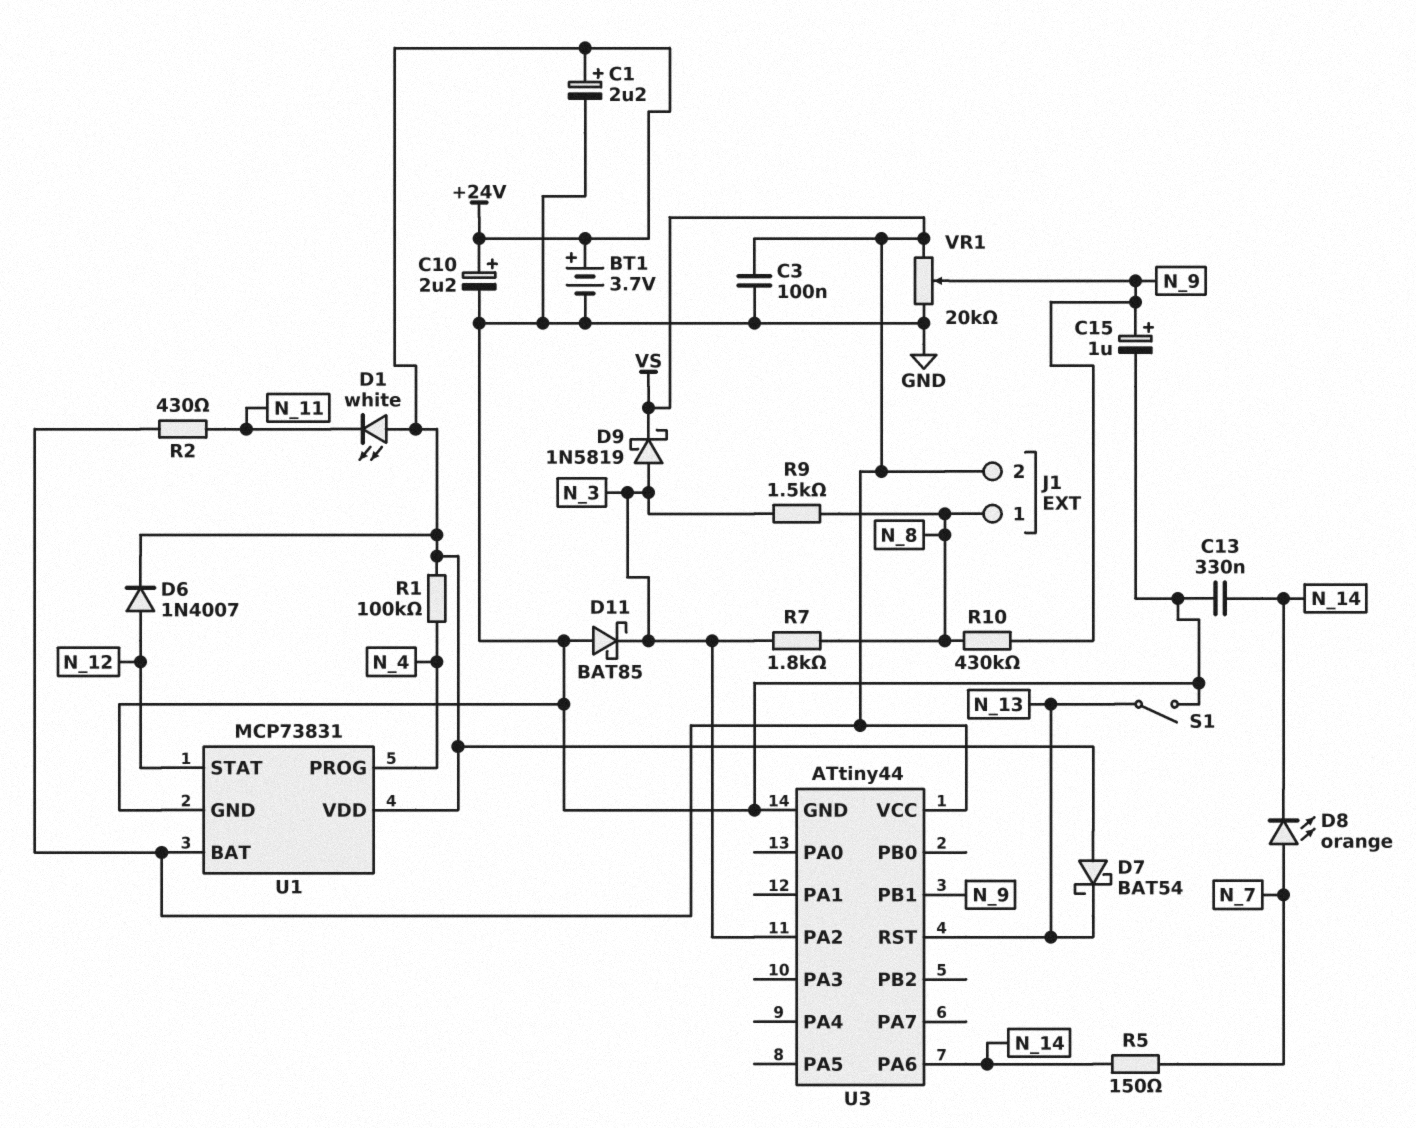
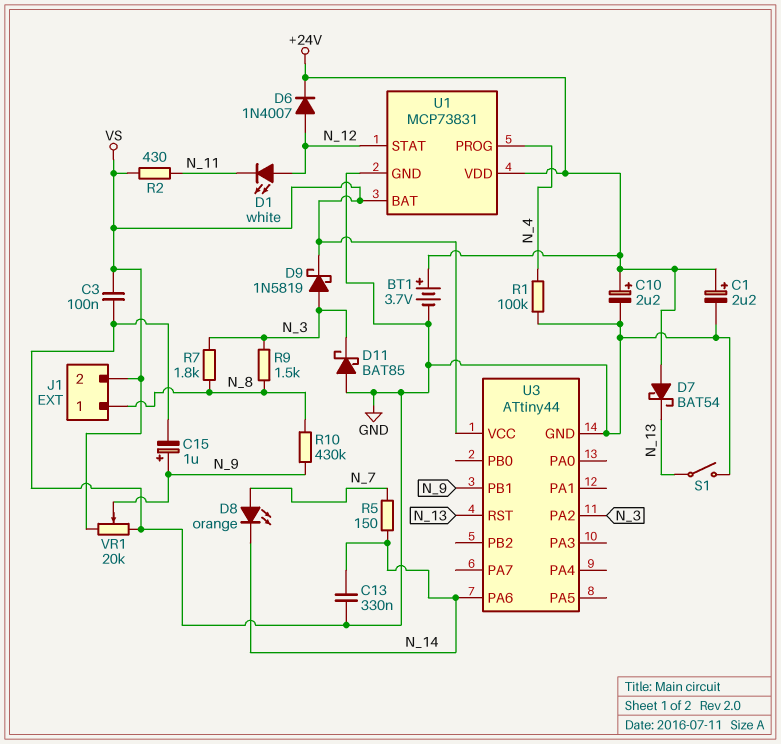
D1: LED white (A +24V, K N_11) -> LED white (A N_12, K N_11)
R1: 100k (+24V, N_4) -> 100k (GND, N_4)

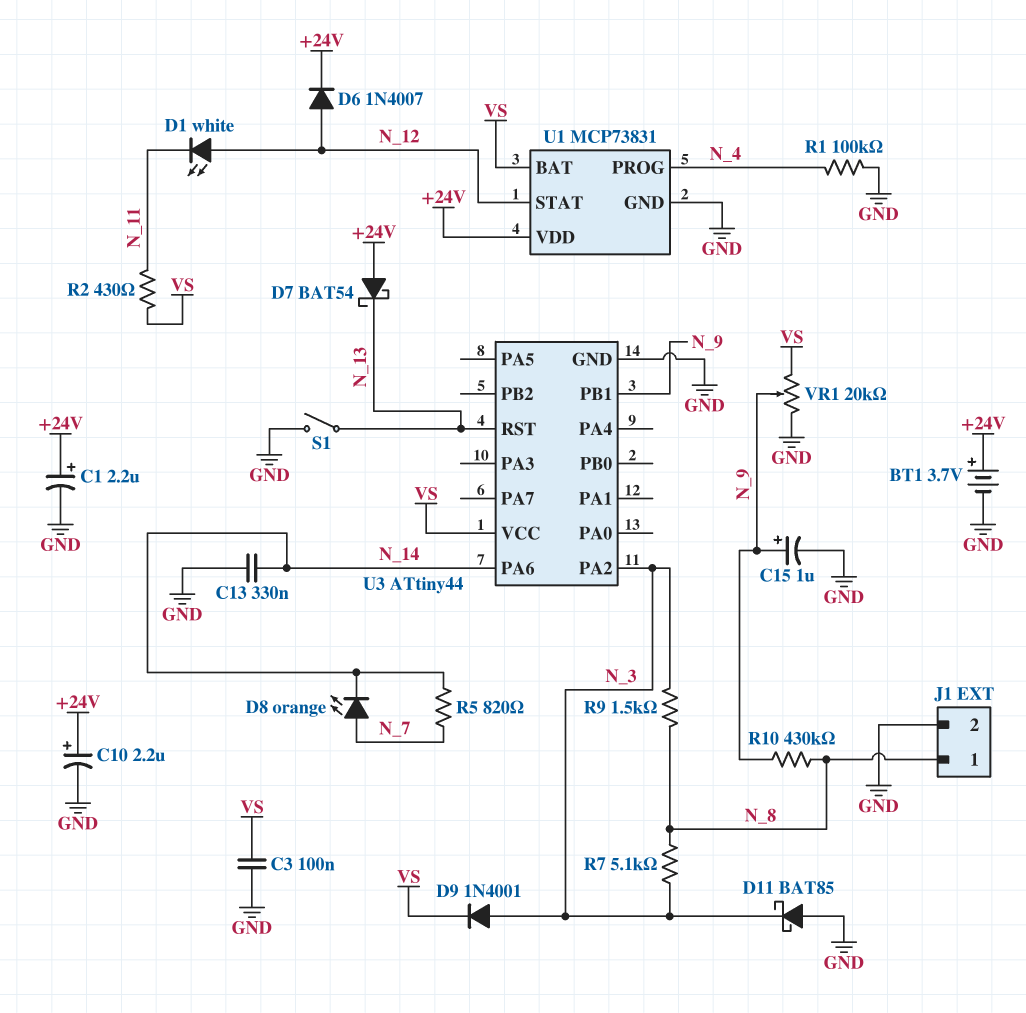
D9: schottky 1N5819 (A N_3, K VS) -> diode 1N4001 (A N_3, K VS)
J1 pin 2: VS -> GND
R5: 150 (N_7, N_14) -> 820 (N_7, N_14)
R7: 1.8k (N_3, N_8) -> 5.1k (N_3, N_8)

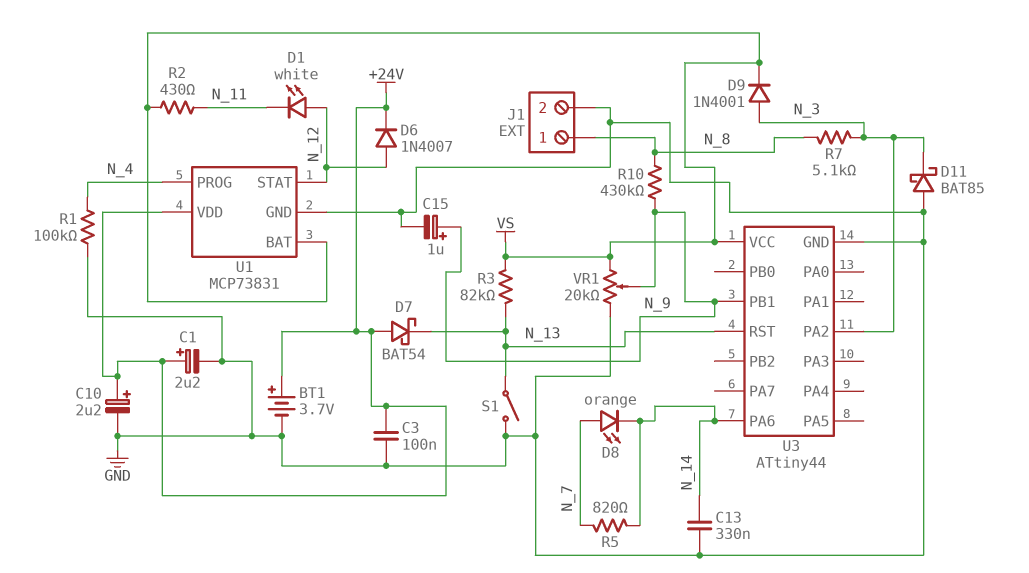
C3: 100nF (GND, VS) -> 100nF (+24V, GND)
R3: none -> 82k (N_13, VS)
R9: 1.5k (N_3, N_8) -> none

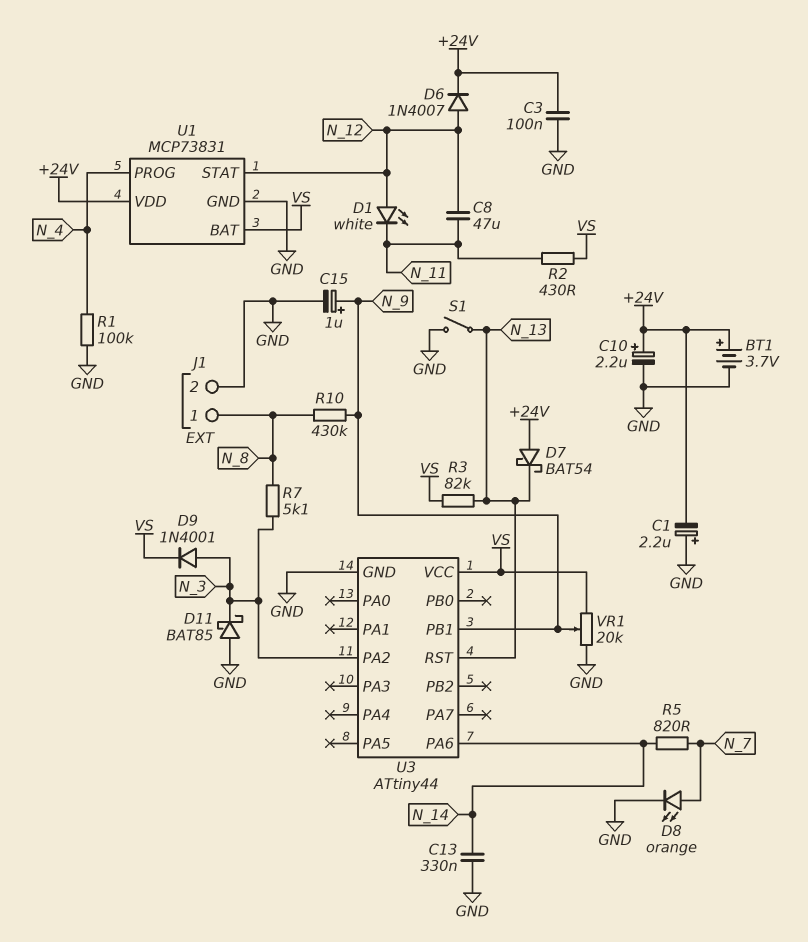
C1: 2.2uF (plus +24V, minus GND) -> 2.2uF (plus GND, minus +24V)
C8: none -> 47uF (N_11, N_12)
D8: LED orange (A N_7, K N_14) -> LED orange (A N_7, K GND)

